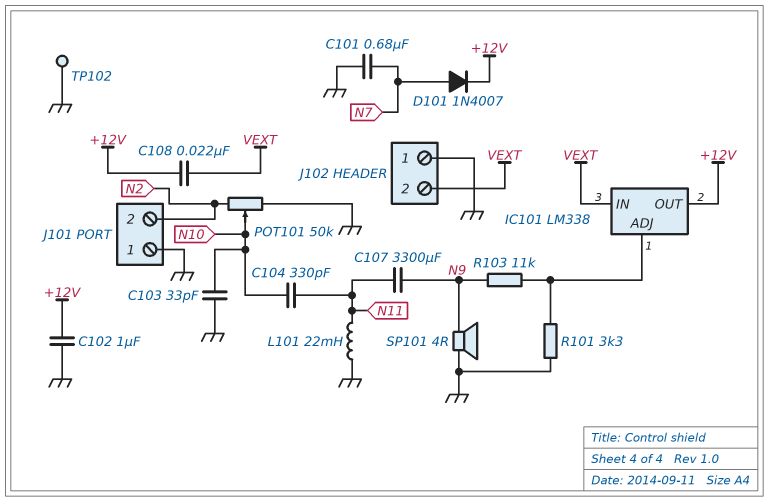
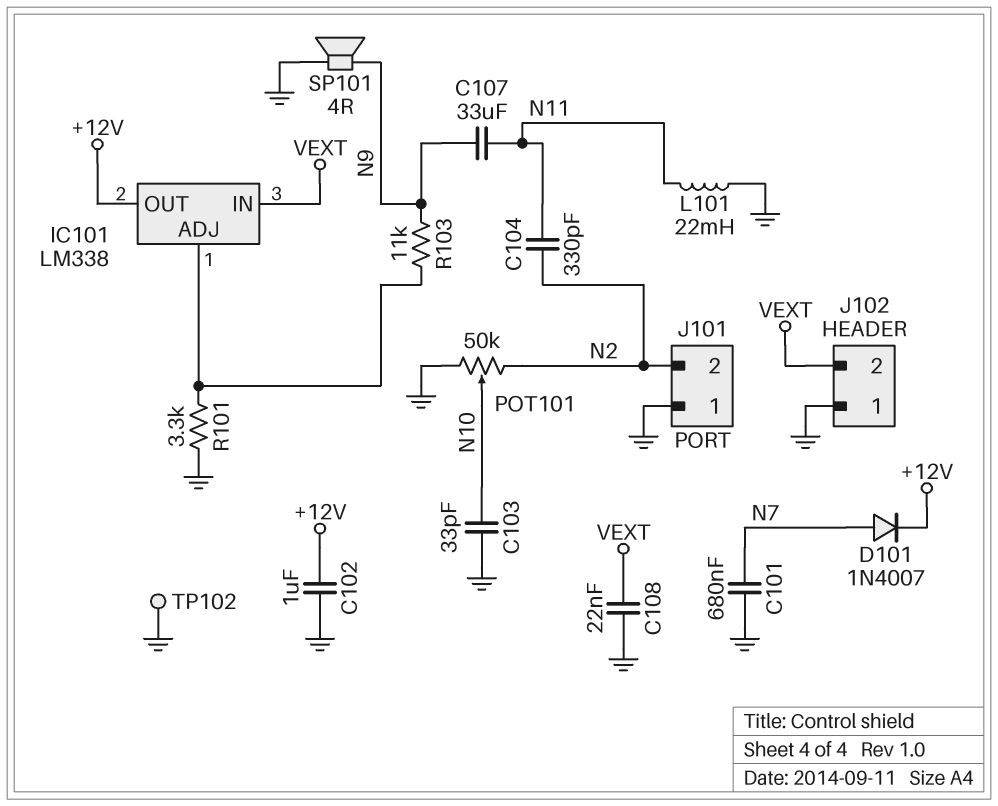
C104: 330pF (N10, N11) -> 330pF (N2, N11)
C107: 3300uF (N9, N11) -> 33uF (N9, N11)
C108: 22nF (+12V, VEXT) -> 22nF (GND, VEXT)

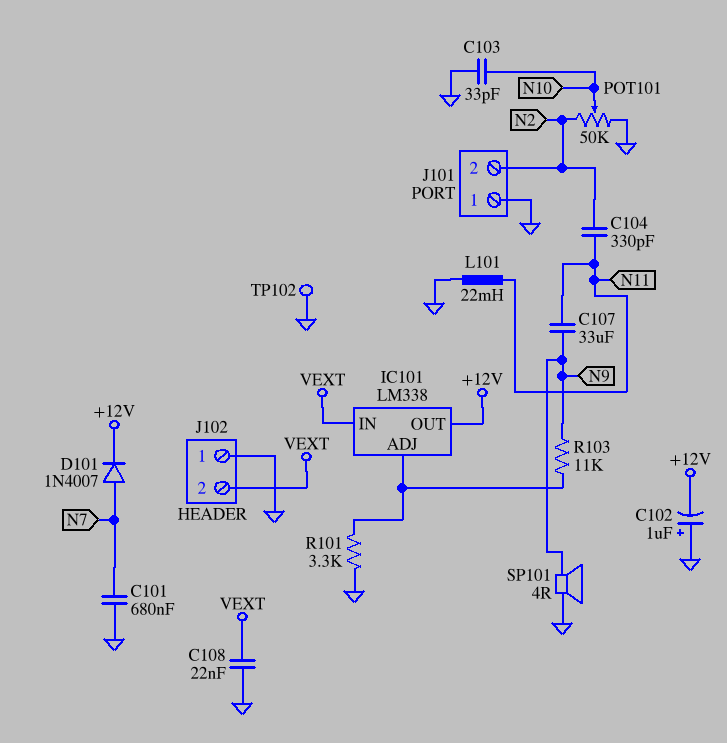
C102: 1uF (+12V, GND) -> 1uF (plus GND, minus +12V)

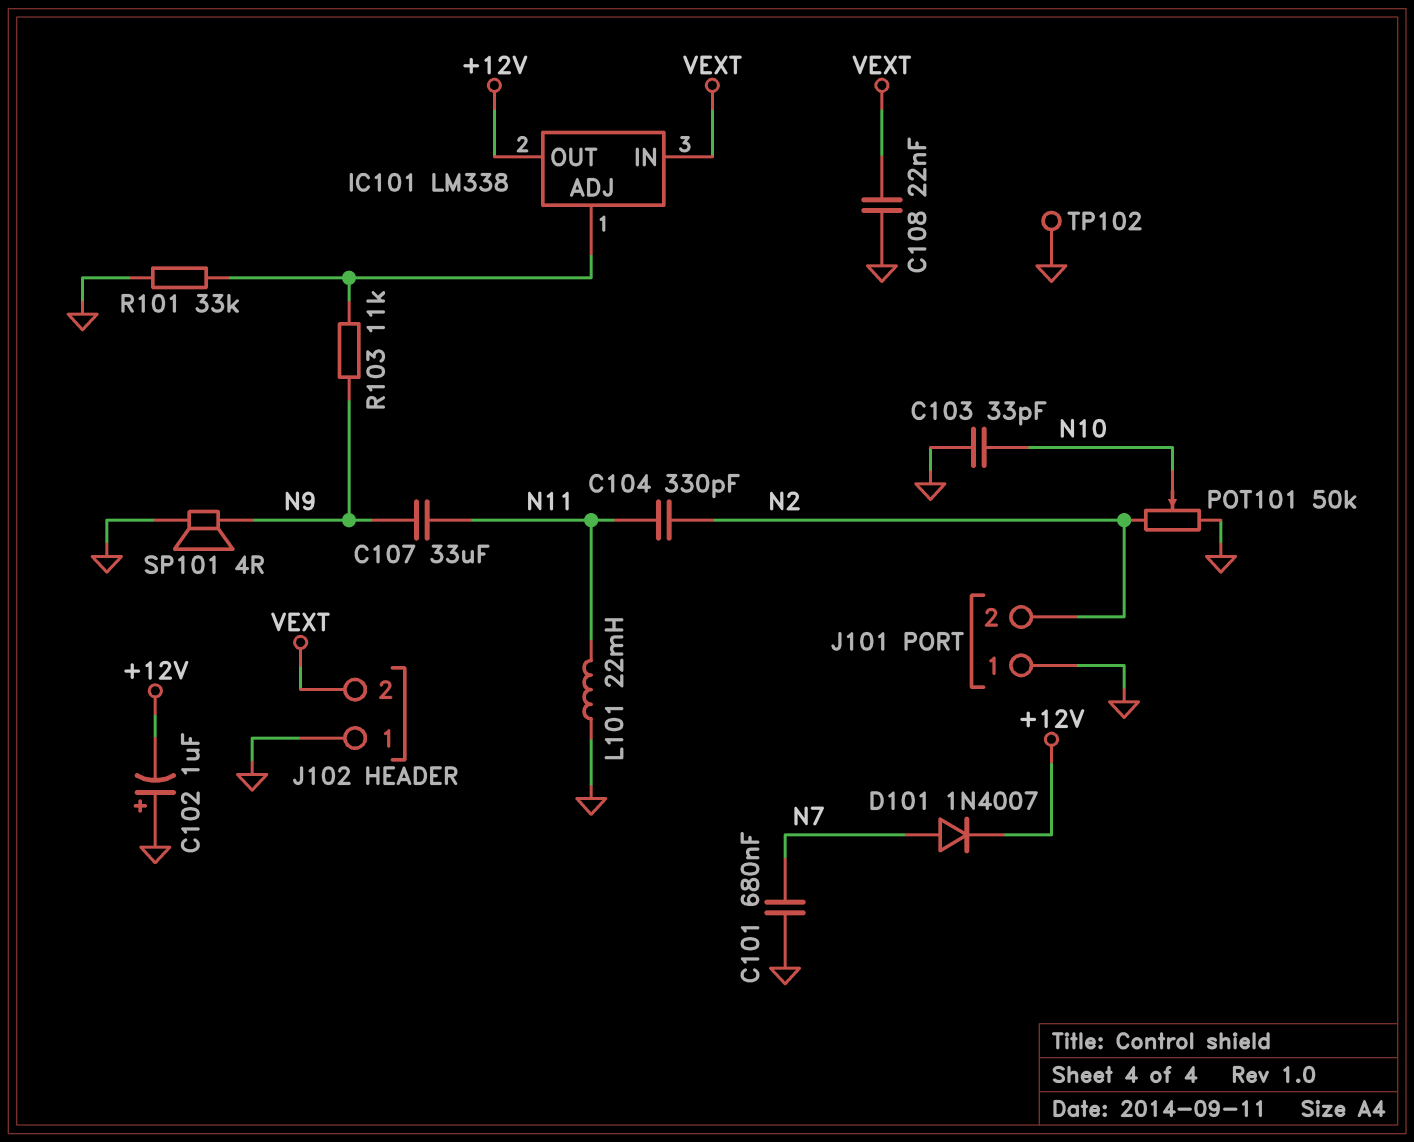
R101: 3.3k (GND, IC101/ADJ) -> 33k (GND, IC101/ADJ)

